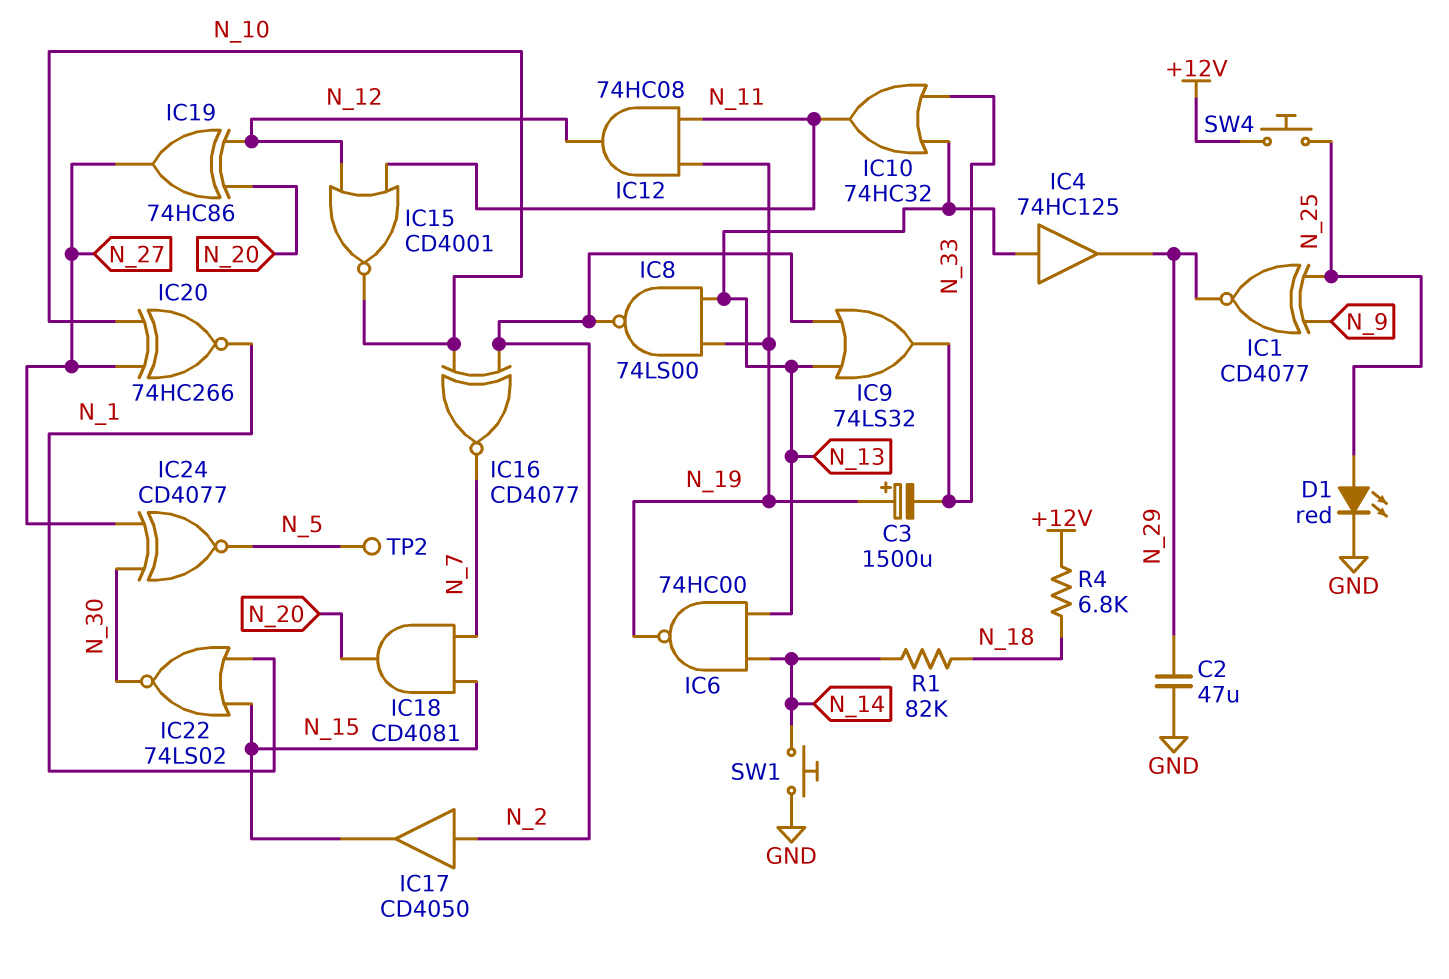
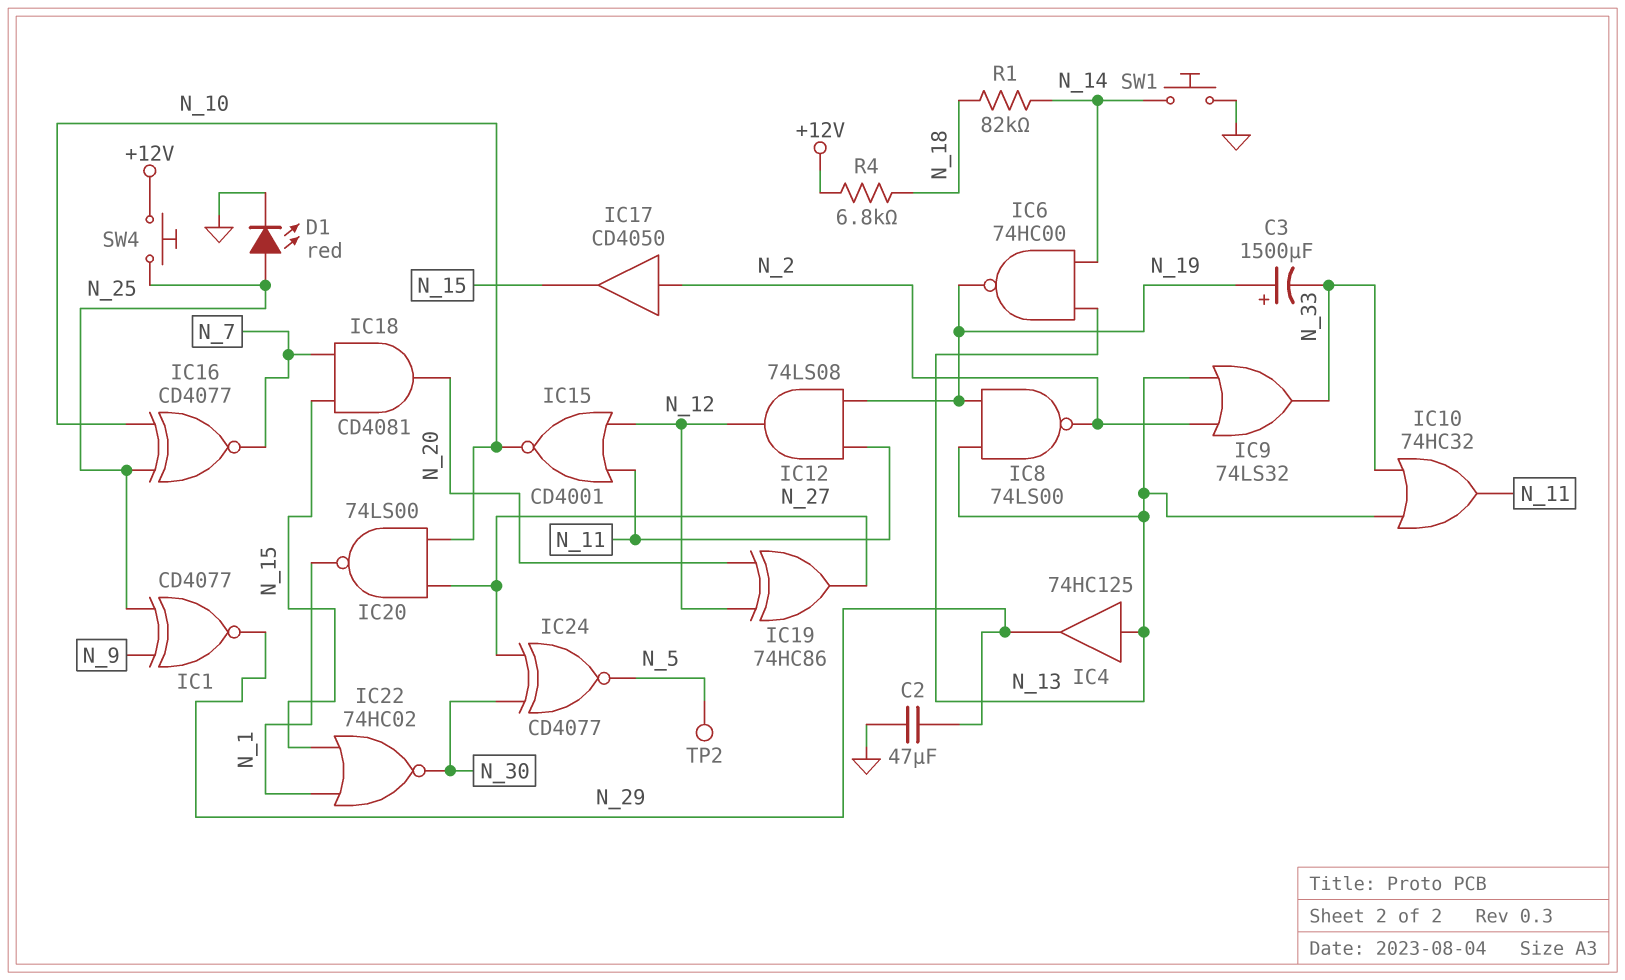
IC12: AND 74HC08 (in N_11, in N_19, out N_12) -> AND 74LS08 (in N_11, in N_19, out N_12)
IC16: XNOR CD4077 (in N_2, in N_10, out N_7) -> XNOR CD4077 (in N_10, in N_25, out N_7)
IC20: XNOR 74HC266 (in N_10, in N_27, out N_1) -> NAND 74LS00 (in N_10, in N_27, out N_1)
IC22: NOR 74LS02 (in N_1, in N_15, out N_30) -> NOR 74HC02 (in N_1, in N_15, out N_30)

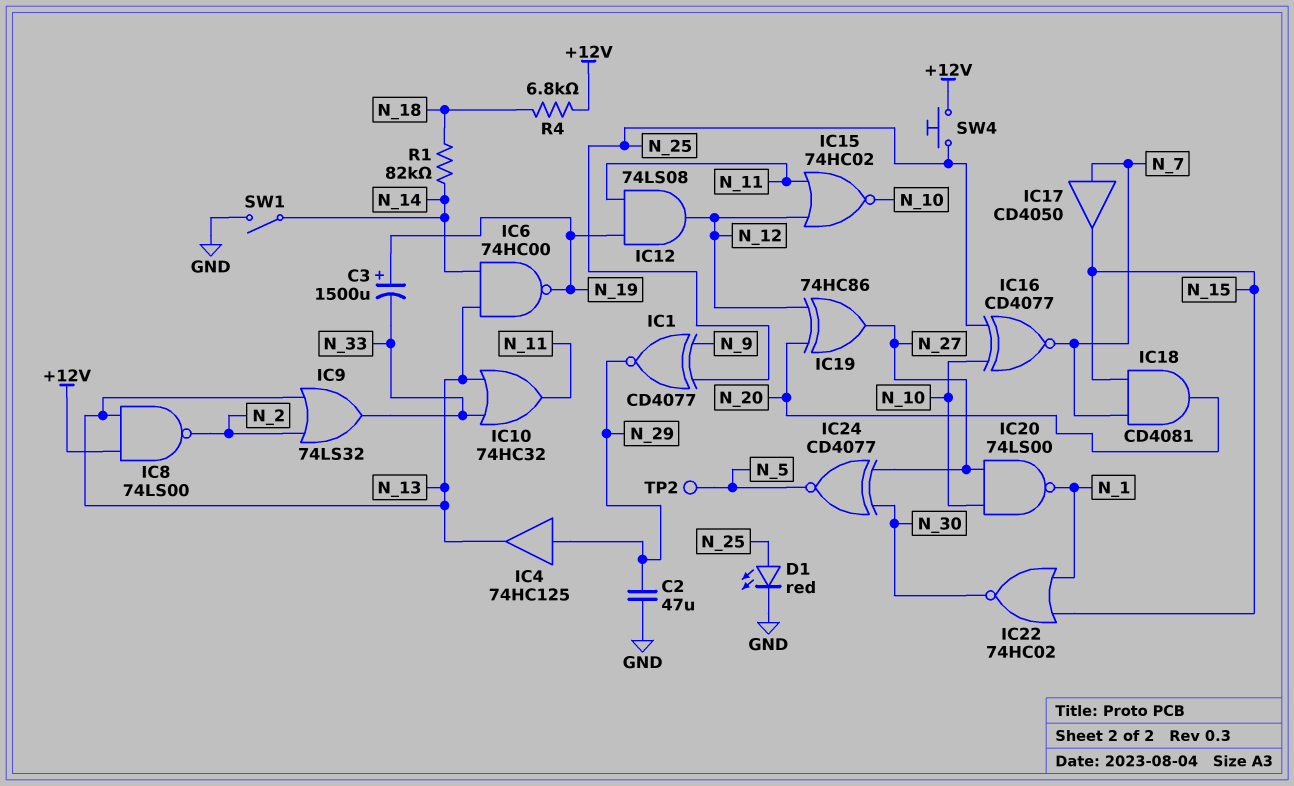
IC4: buffer 74HC125 (in N_13, out N_29) -> buffer 74HC125 (in N_29, out N_13)
IC8: NAND 74LS00 (in N_13, in N_19, out N_2) -> NAND 74LS00 (in +12V, in N_13, out N_2)
IC15: NOR CD4001 (in N_11, in N_12, out N_10) -> NOR 74HC02 (in N_11, in N_12, out N_10)
IC17: buffer CD4050 (in N_2, out N_15) -> buffer CD4050 (in N_7, out N_15)
SW1: button (GND, N_14) -> switch (GND, N_14)

